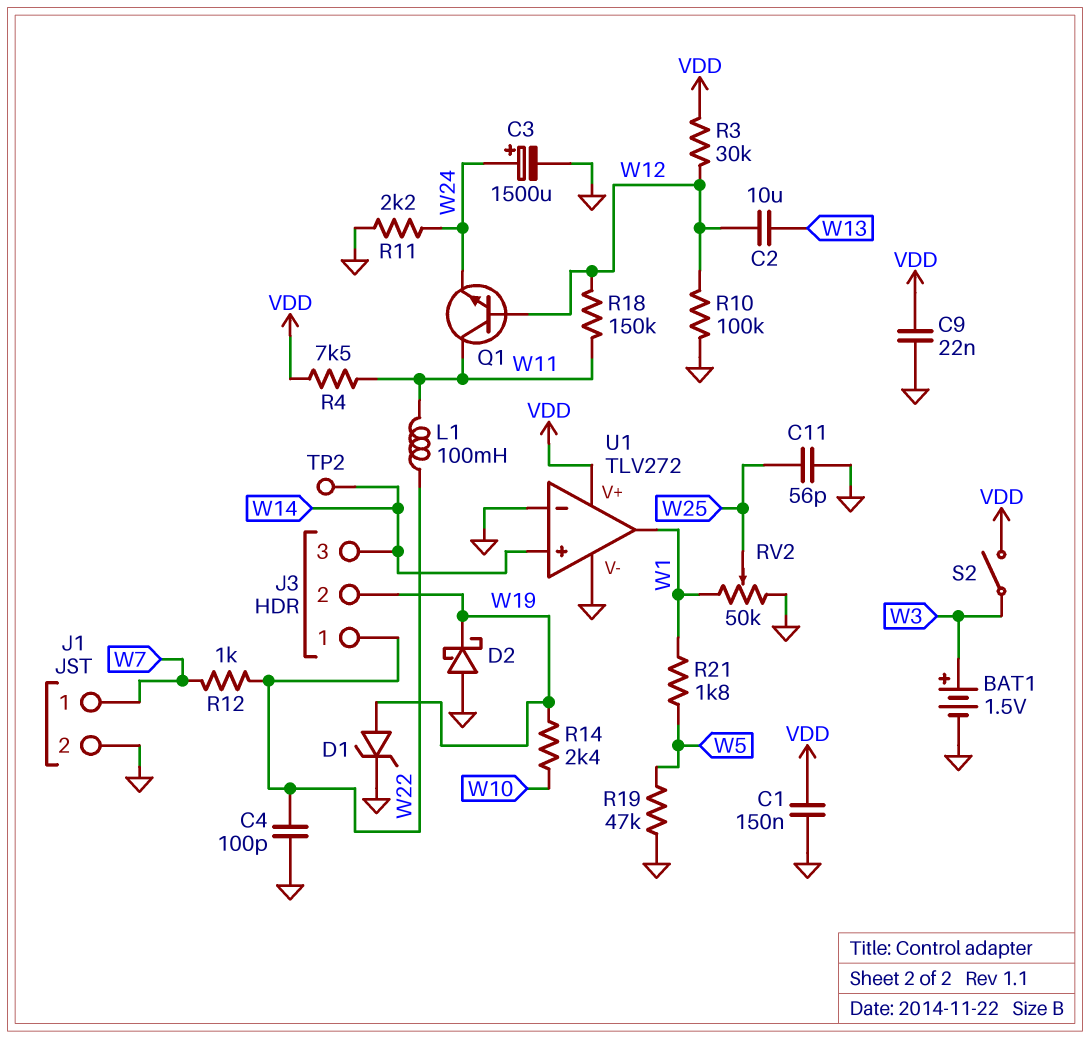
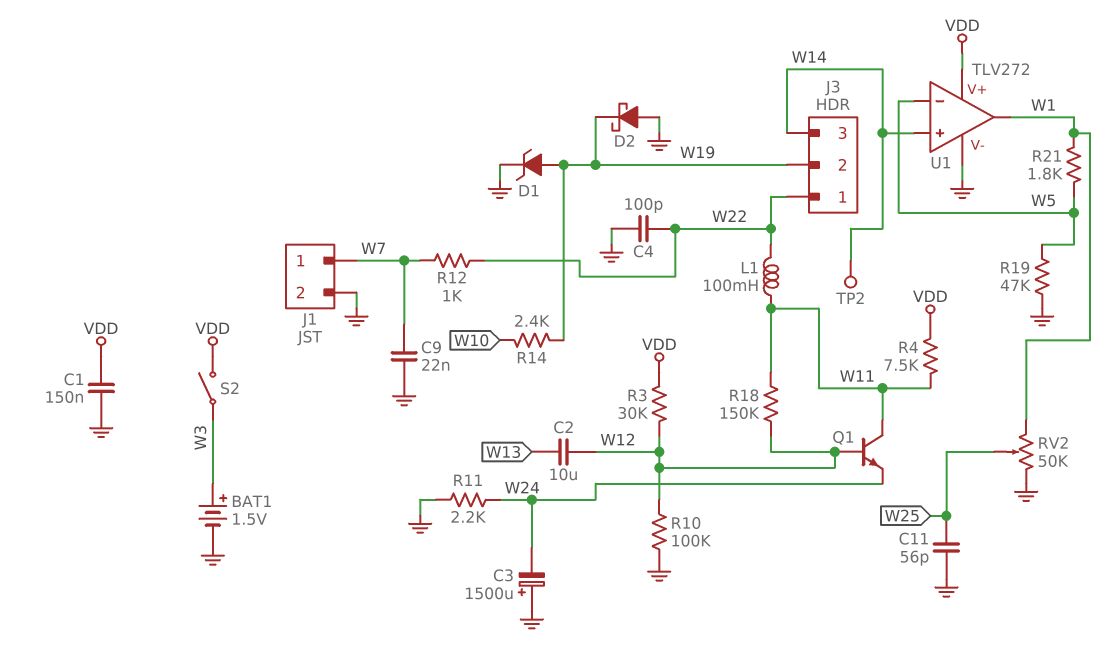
C3: 1500uF (plus W24, minus GND) -> 1500uF (plus GND, minus W24)
C9: 22nF (GND, VDD) -> 22nF (GND, W7)
U1 pin in-: GND -> W5

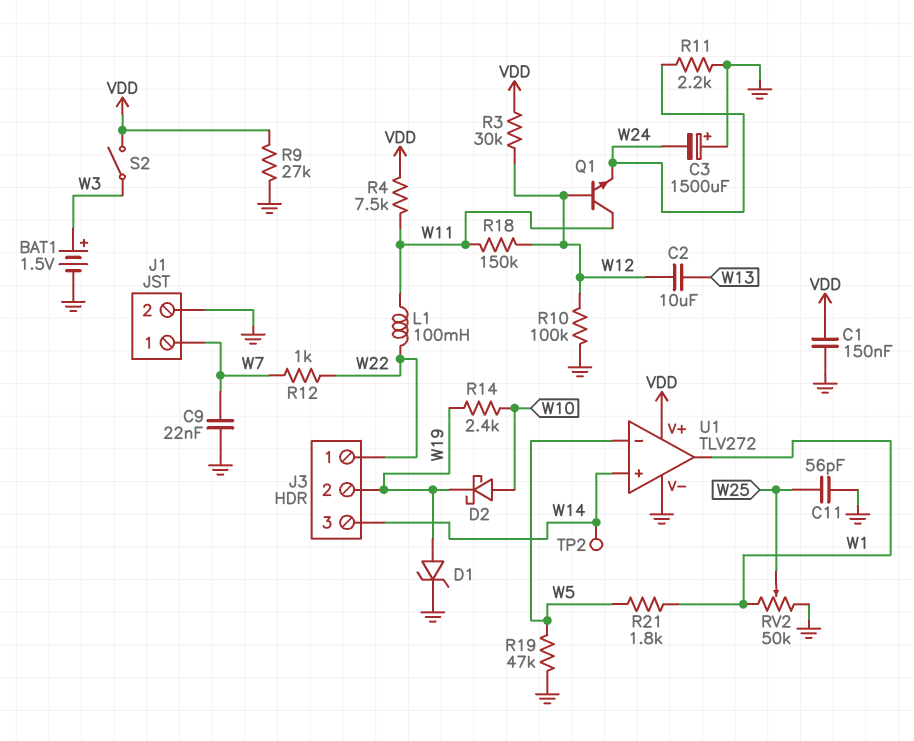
C4: 100pF (GND, W22) -> none
D2: schottky (A GND, K W19) -> schottky (A W10, K W19)
R9: none -> 27k (GND, VDD)

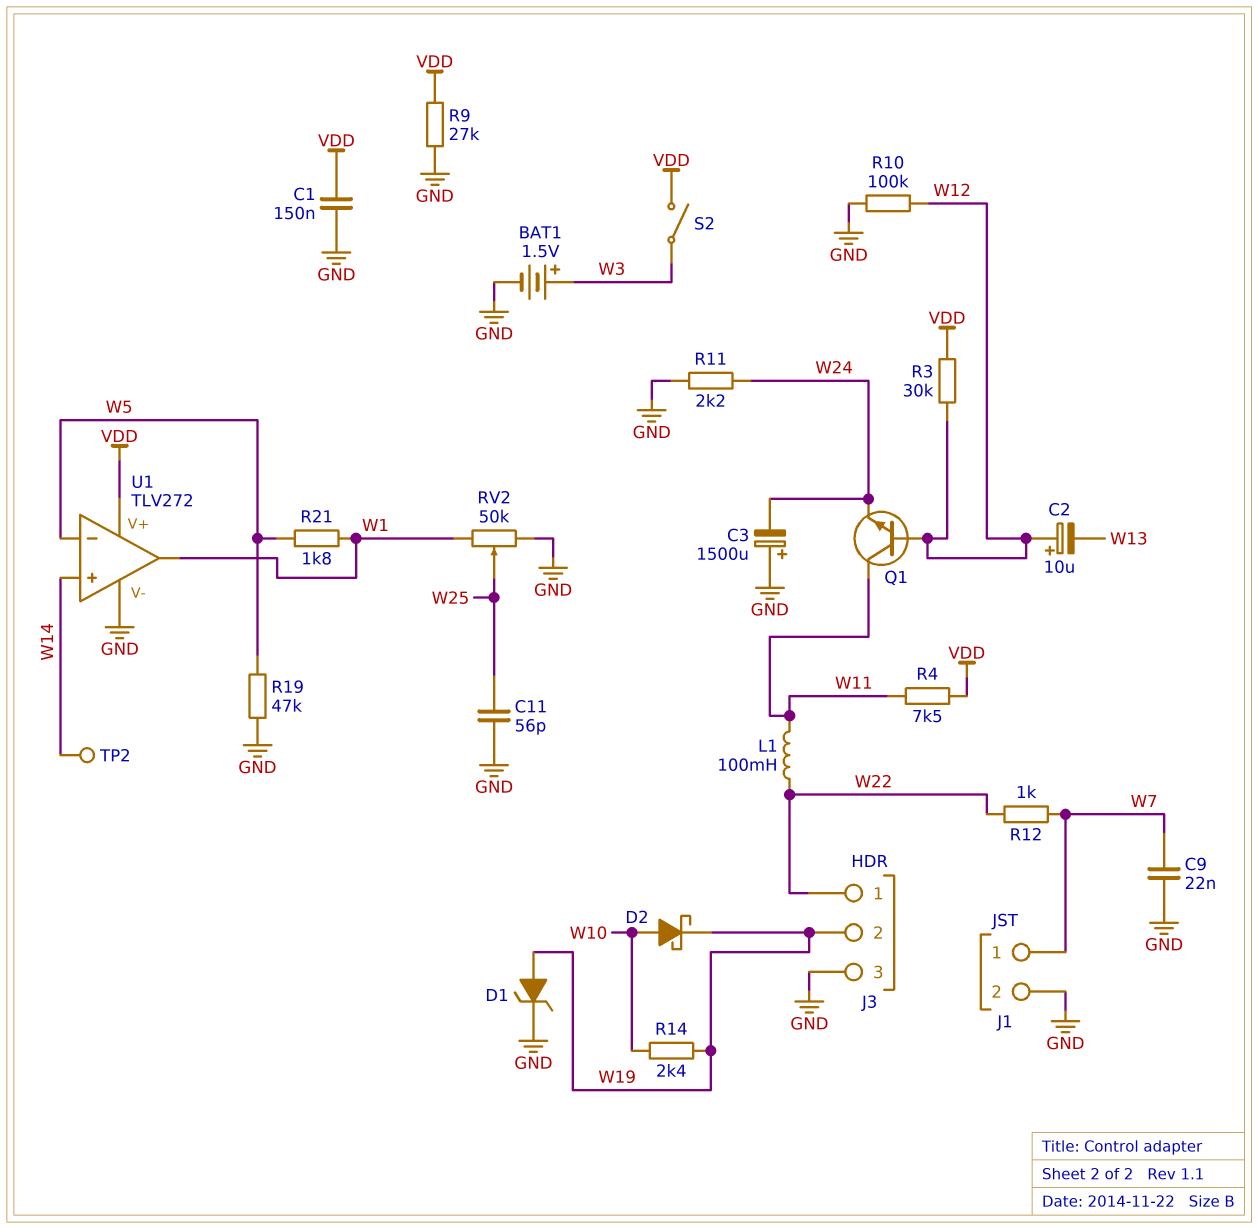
C2: 10uF (W12, W13) -> 10uF (plus W12, minus W13)
J3 pin 3: W14 -> GND
R18: 150k (W11, W12) -> none

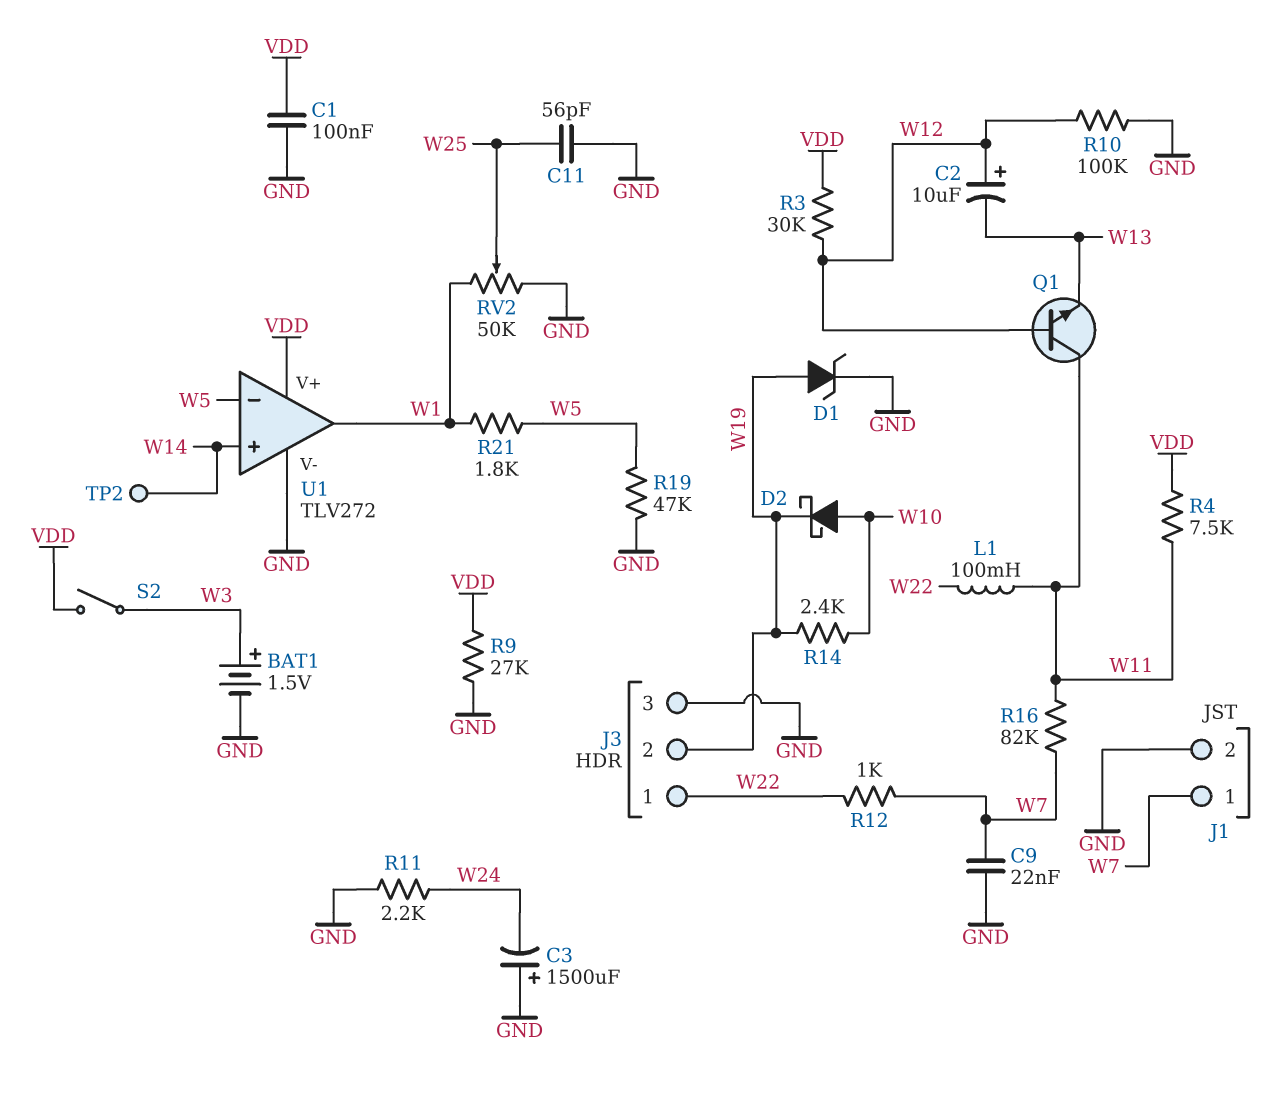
C1: 150nF (GND, VDD) -> 100nF (GND, VDD)
Q1: NPN (B W12, C W11, E W24) -> NPN (B W12, C W11, E W13)
R16: none -> 82k (W7, W11)

